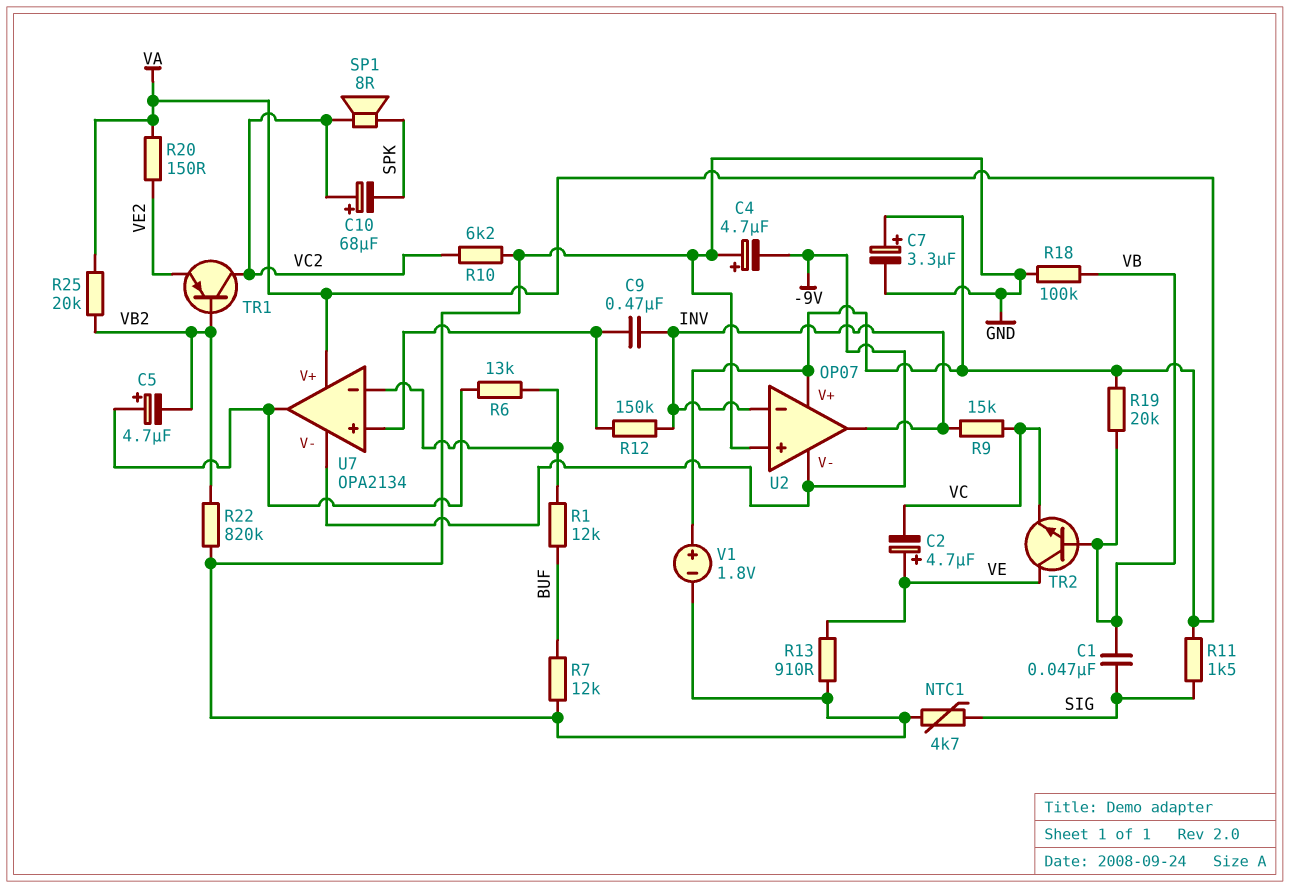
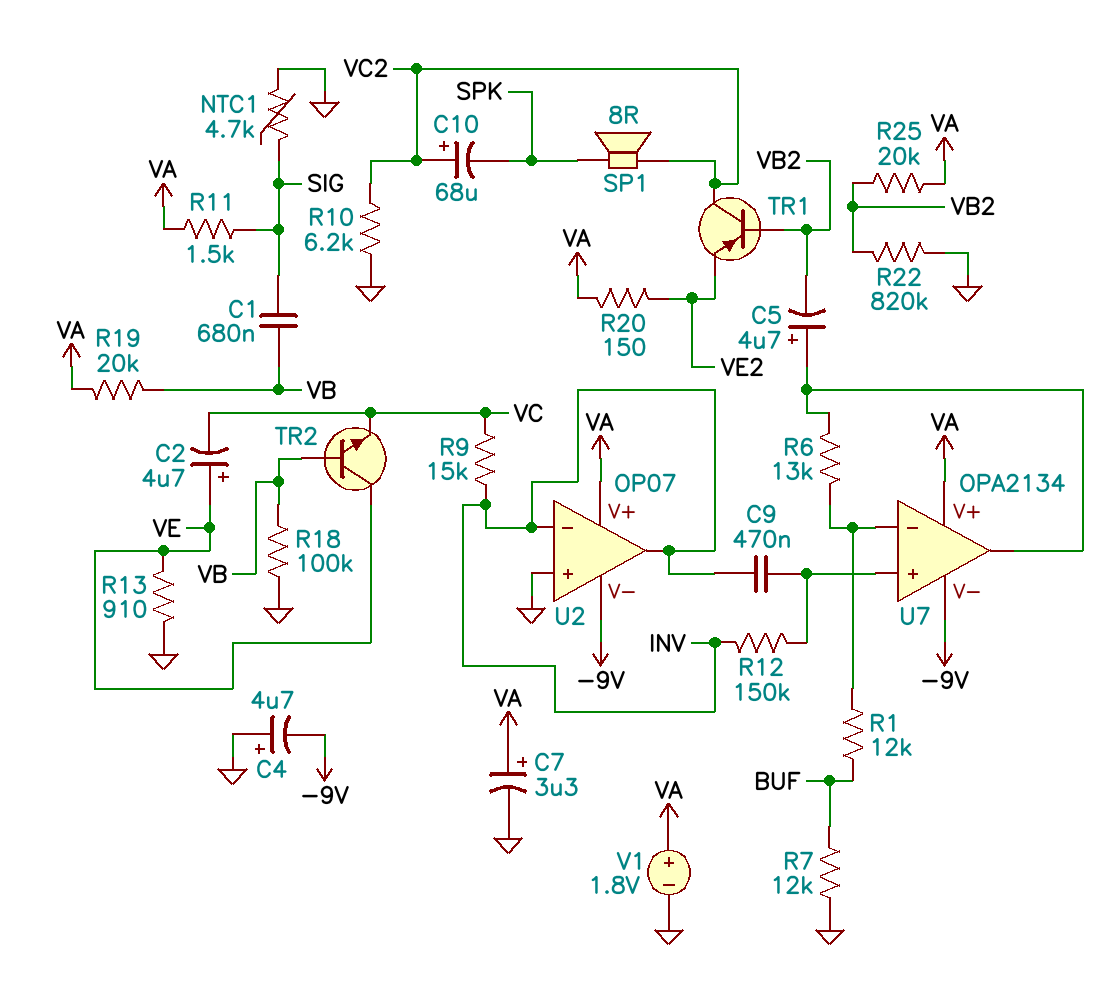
C1: 47nF (SIG, VB) -> 680nF (SIG, VB)

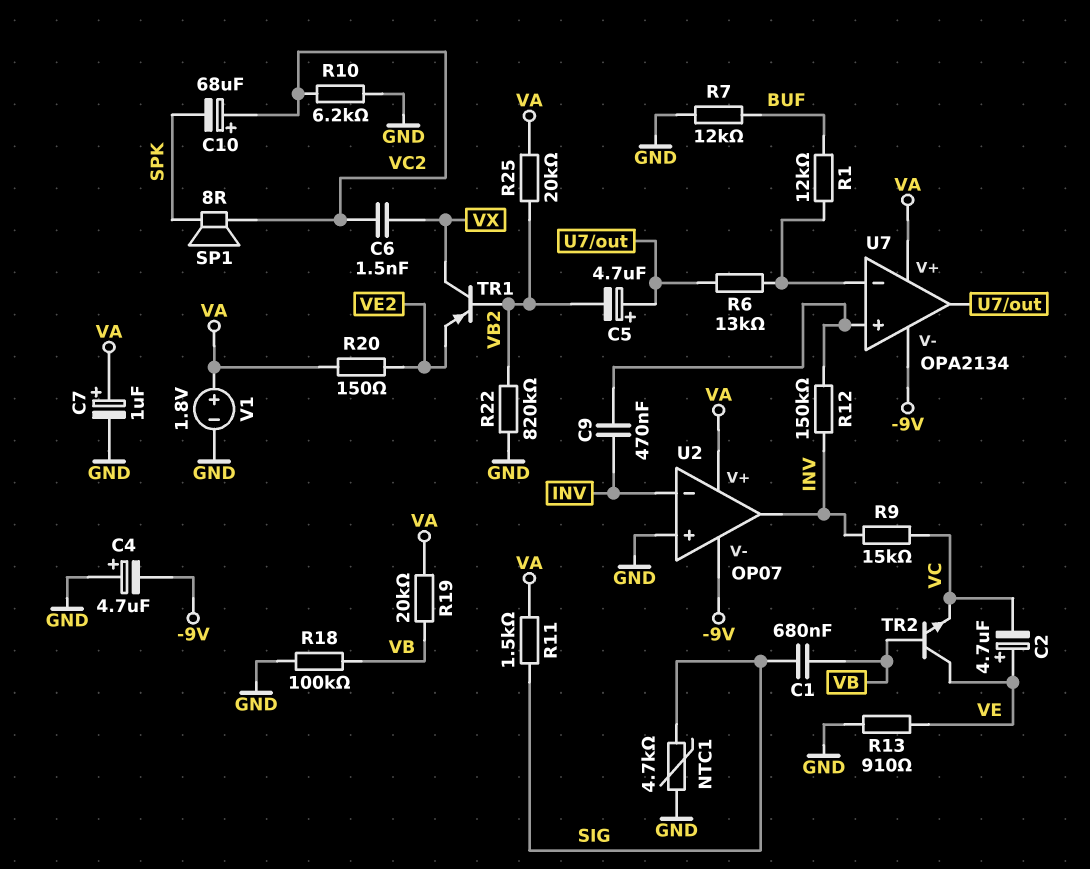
C6: none -> 1.5nF (VC2, VX)
C7: 3.3uF (plus VA, minus GND) -> 1uF (plus VA, minus GND)
TR1: PNP (B VB2, C VC2, E VE2) -> PNP (B VB2, C VX, E VE2)

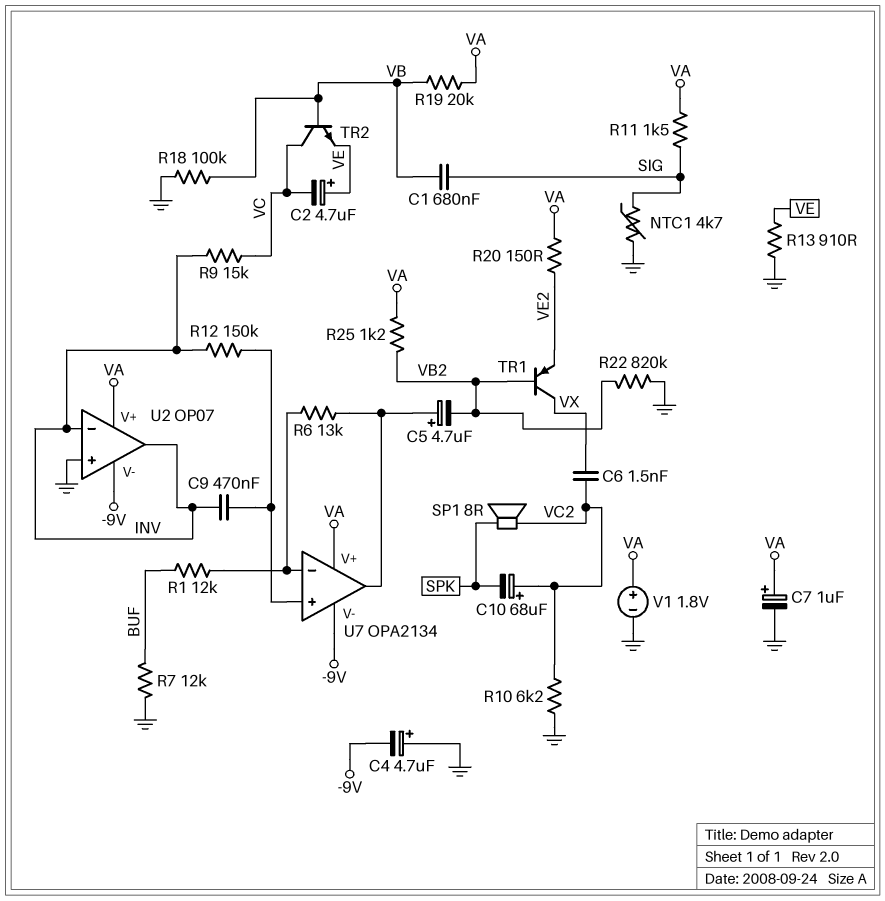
R25: 20k (VA, VB2) -> 1.2k (VA, VB2)
TR2: NPN (B VB, C VE, E VC) -> NPN (B VB, C VC, E VE)

